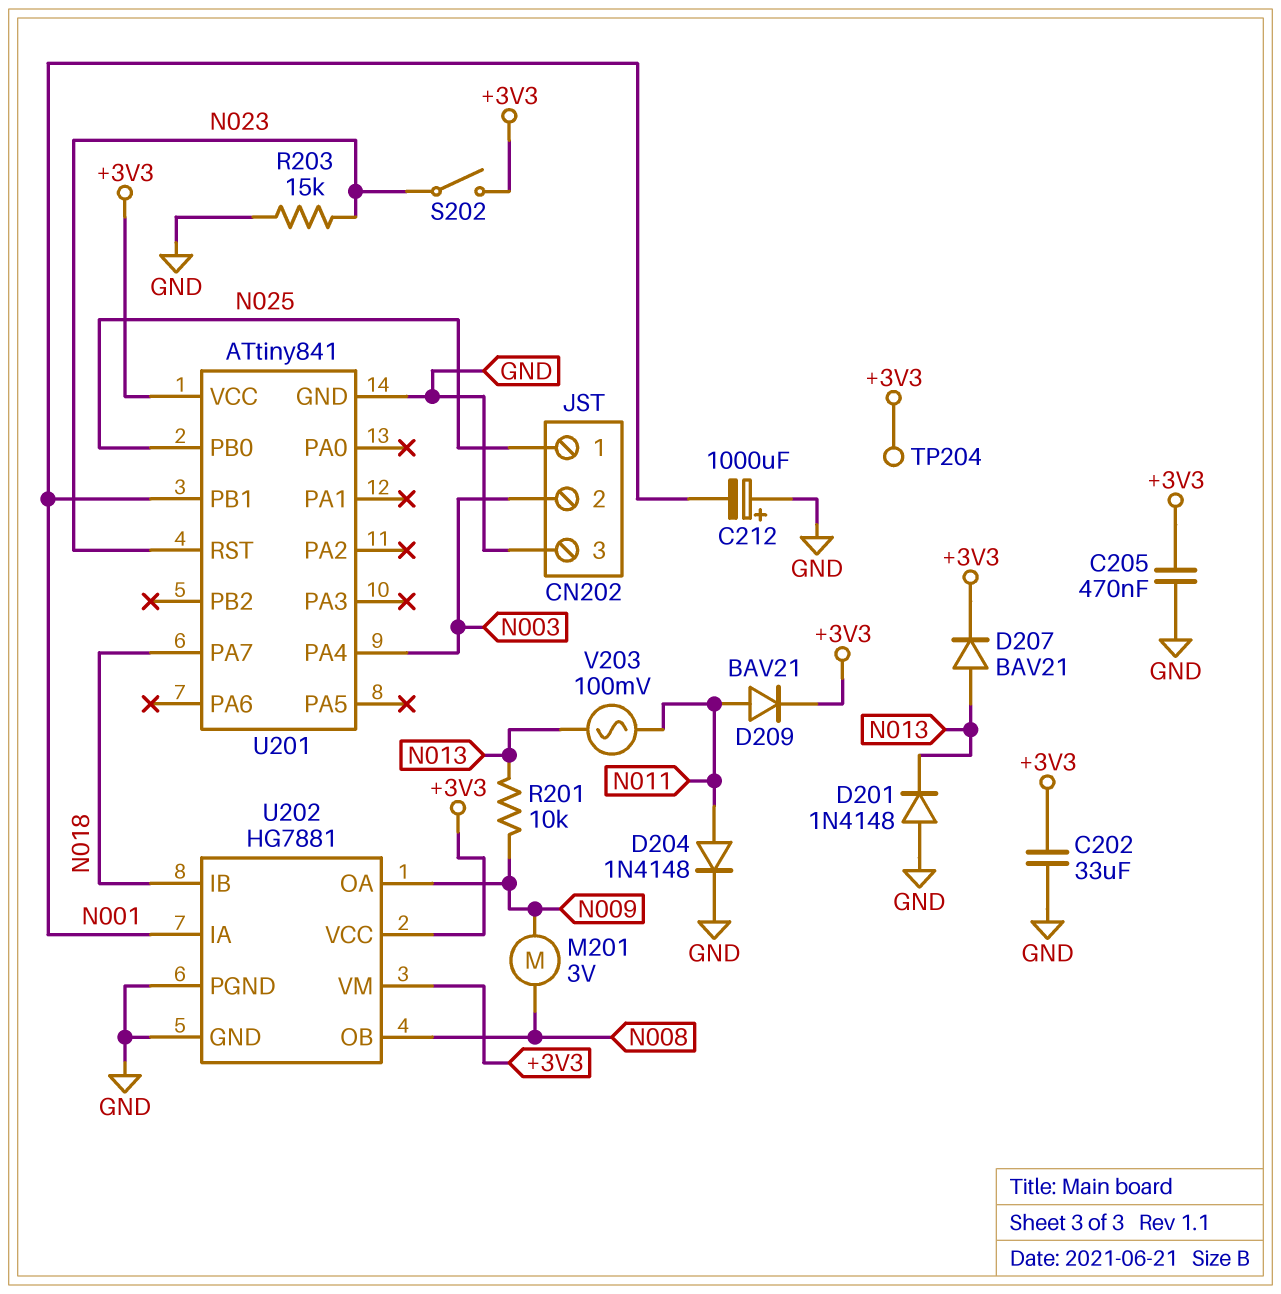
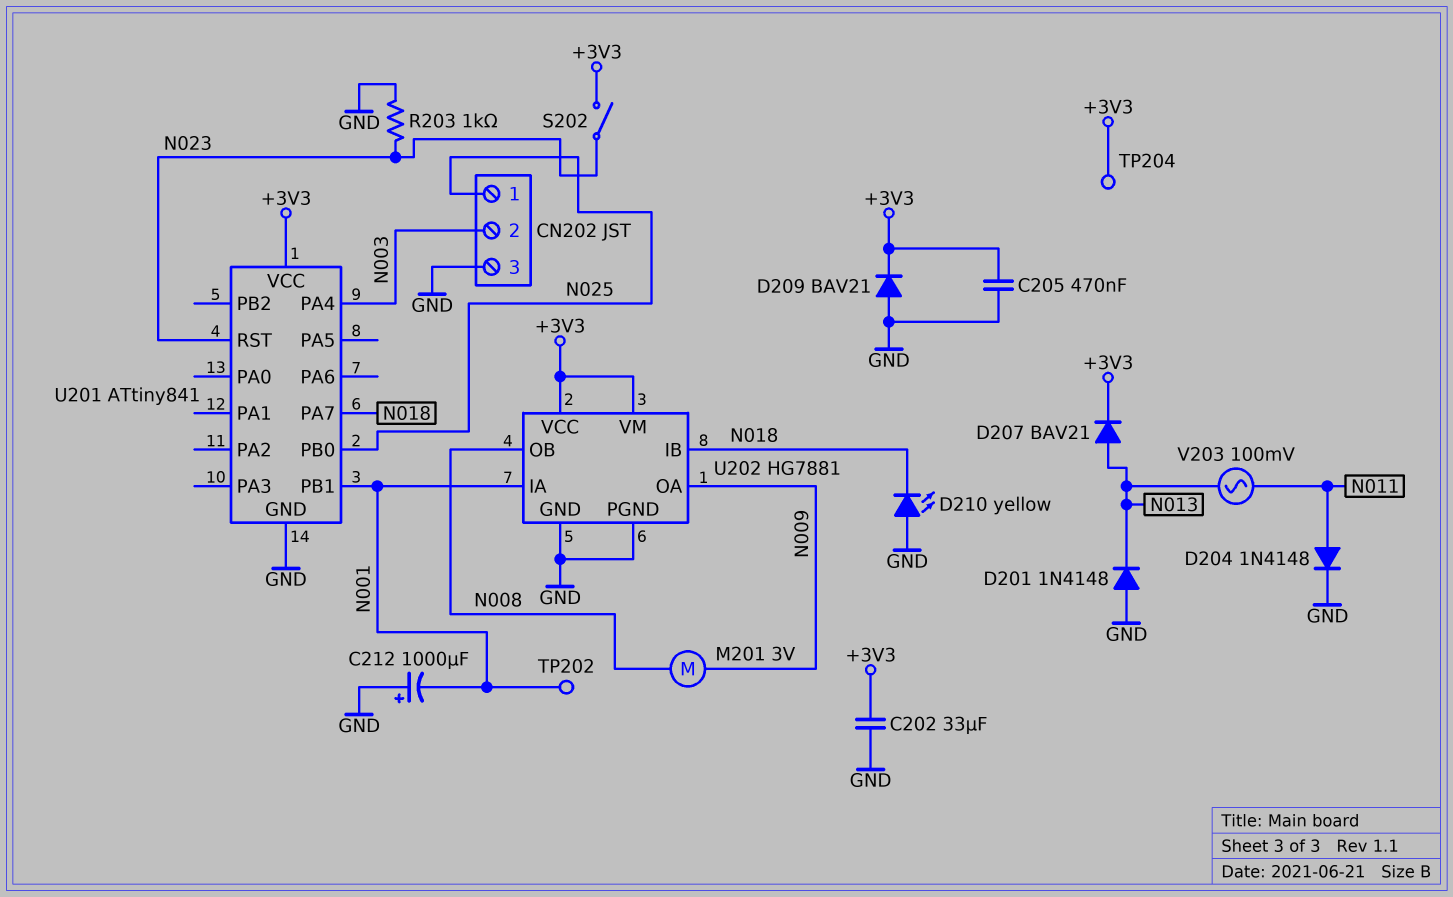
D209: diode BAV21 (A N011, K +3V3) -> diode BAV21 (A GND, K +3V3)
D210: none -> LED yellow (A GND, K N018)
R201: 10k (N009, N013) -> none
R203: 15k (GND, N023) -> 1k (GND, N023)
TP202: none -> test point (N001)

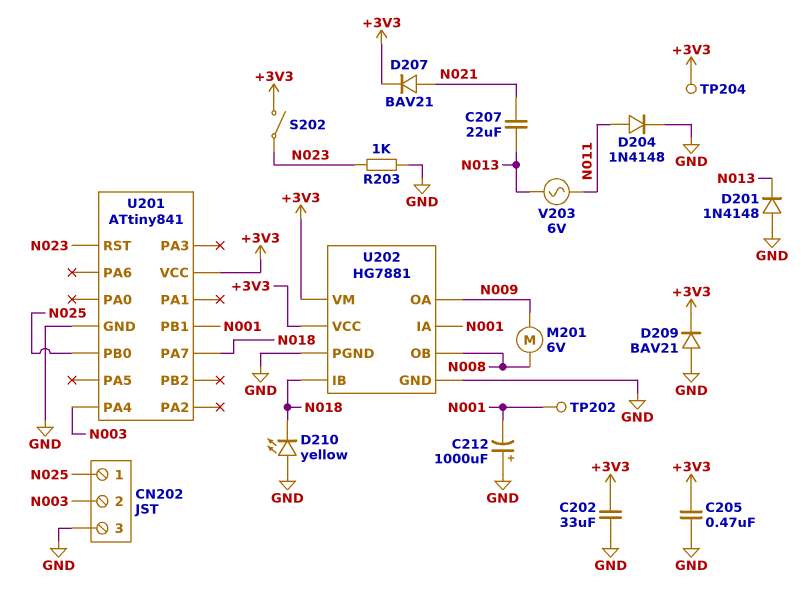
C207: none -> 22uF (N013, N021)
D207: diode BAV21 (A N013, K +3V3) -> diode BAV21 (A N021, K +3V3)
M201: motor 3V (N008, N009) -> motor 6V (N008, N009)
V203: AC 100mV (N011, N013) -> AC 6V (N011, N013)

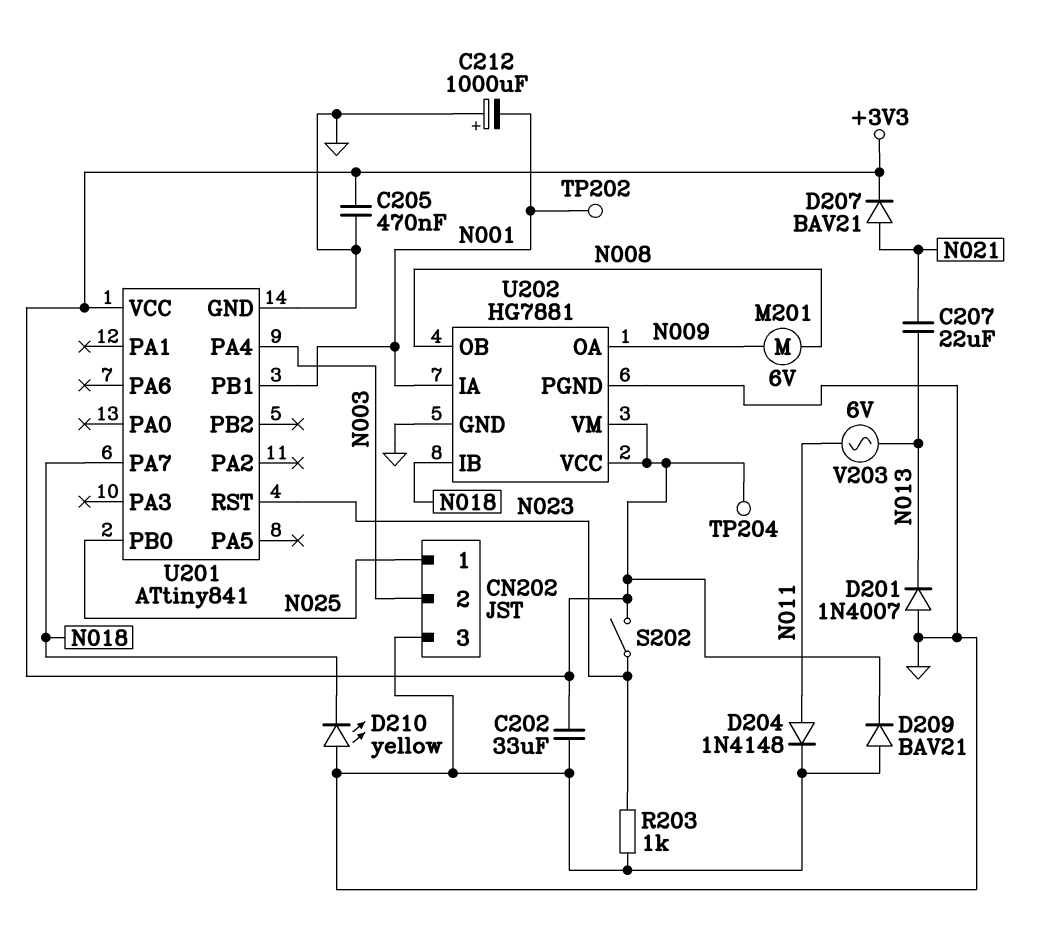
D201: diode 1N4148 (A GND, K N013) -> diode 1N4007 (A GND, K N013)

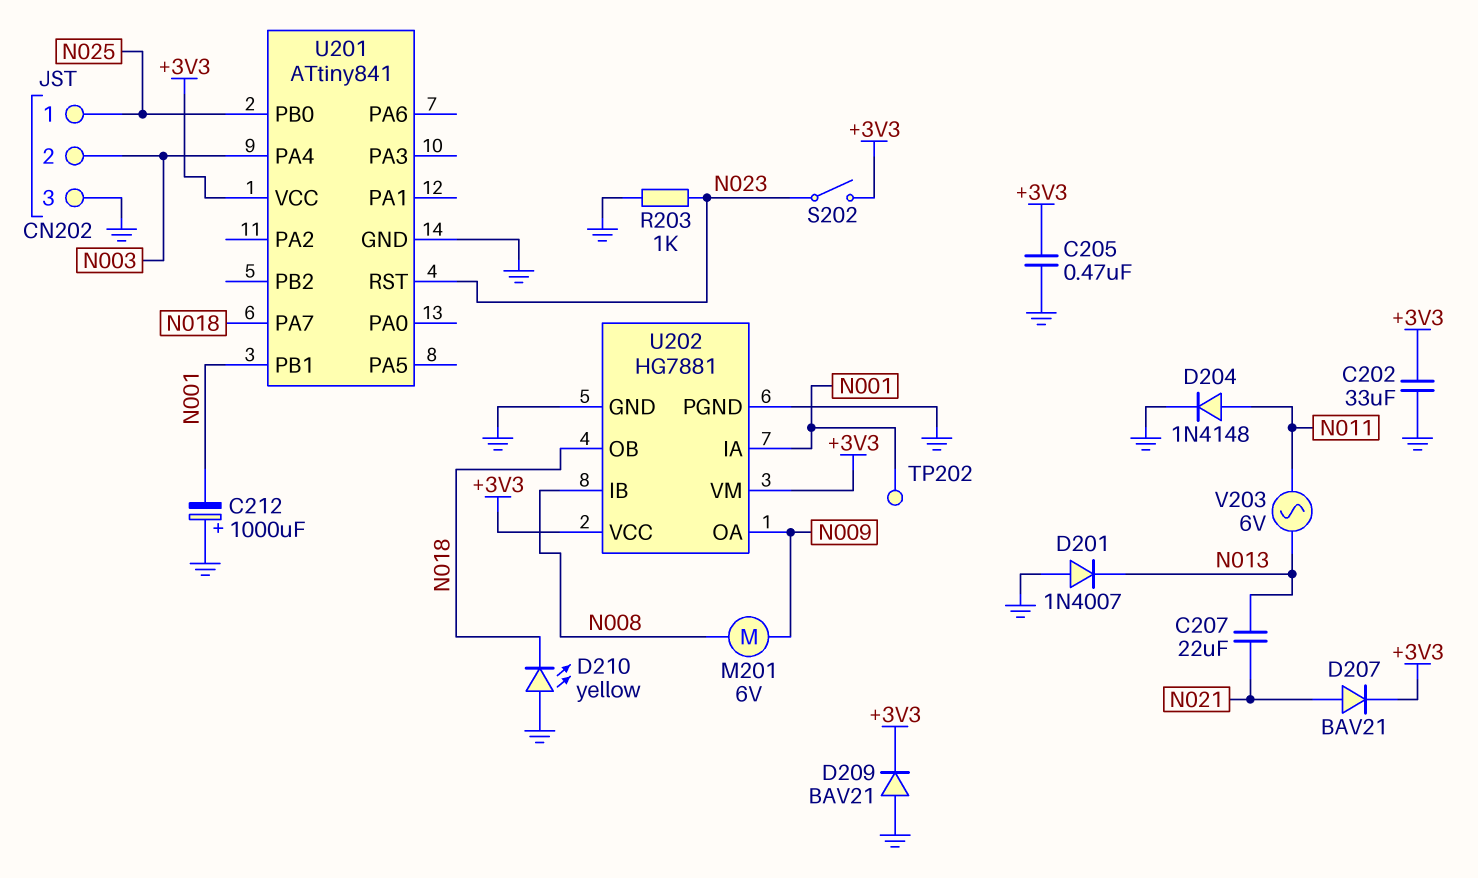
TP204: test point (+3V3) -> none
U202 pin IB: N018 -> N008
U202 pin OB: N008 -> N018

